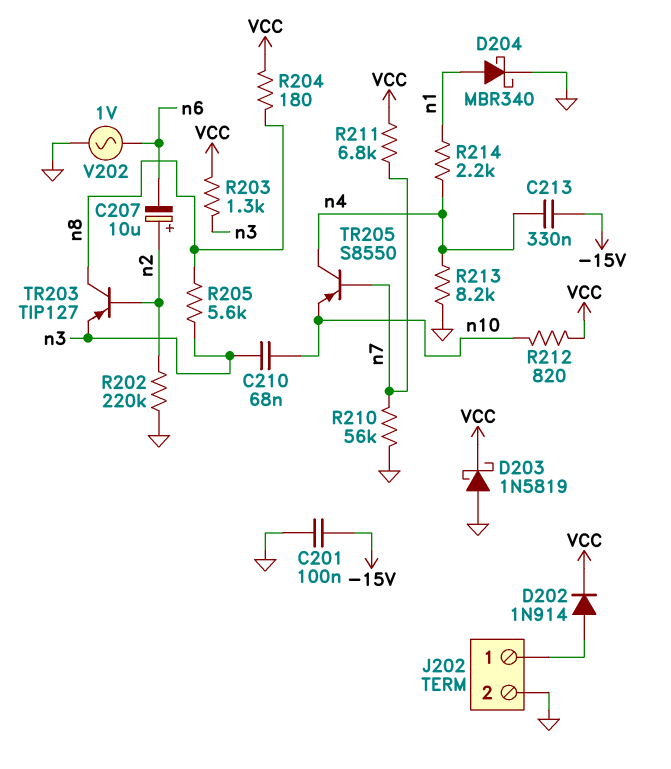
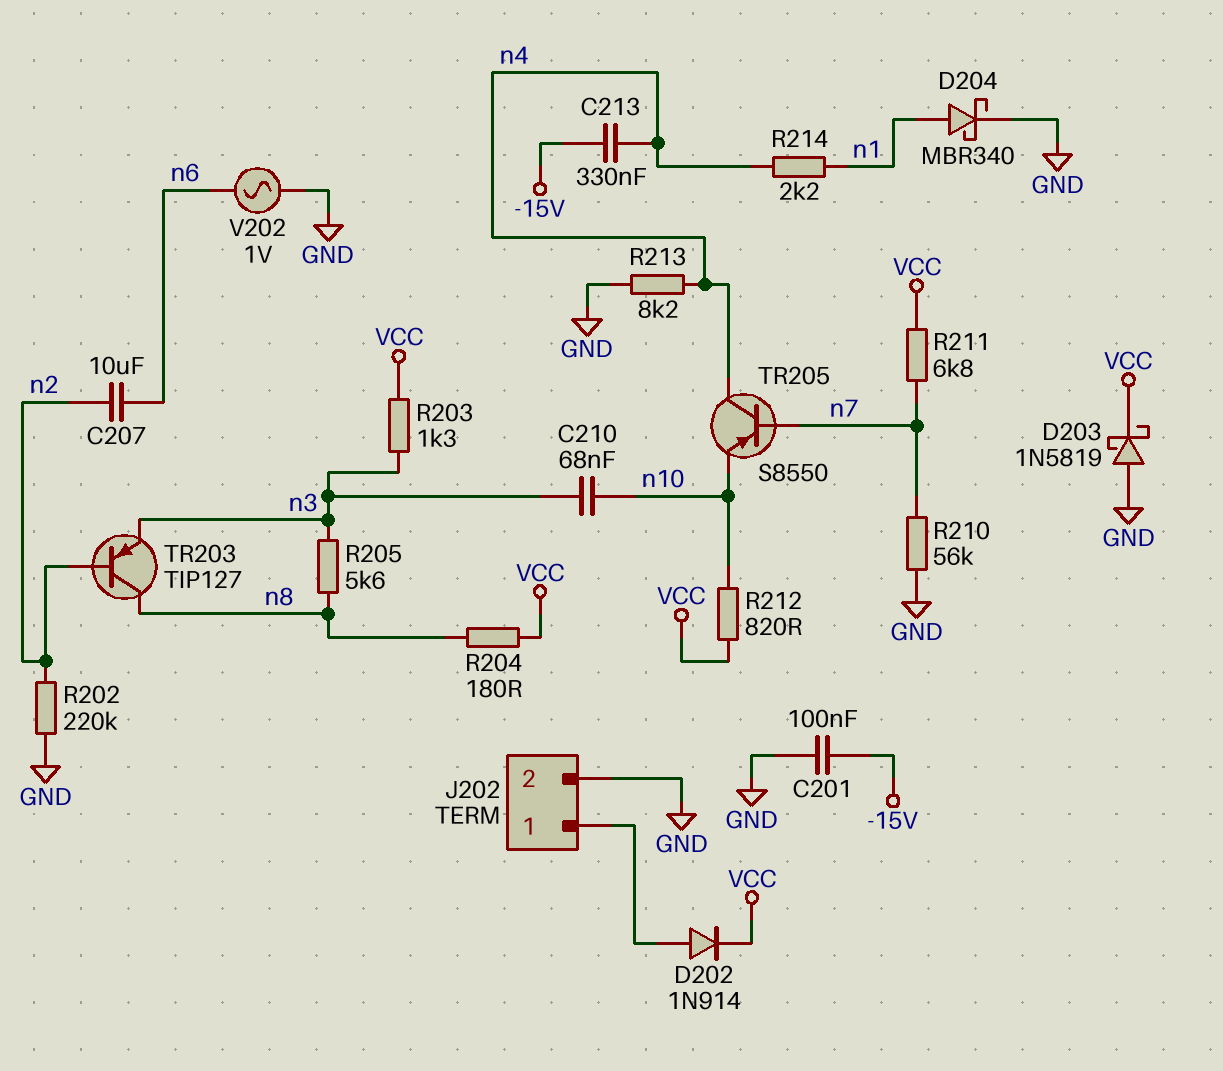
C207: 10uF (plus n2, minus n6) -> 10uF (n2, n6)

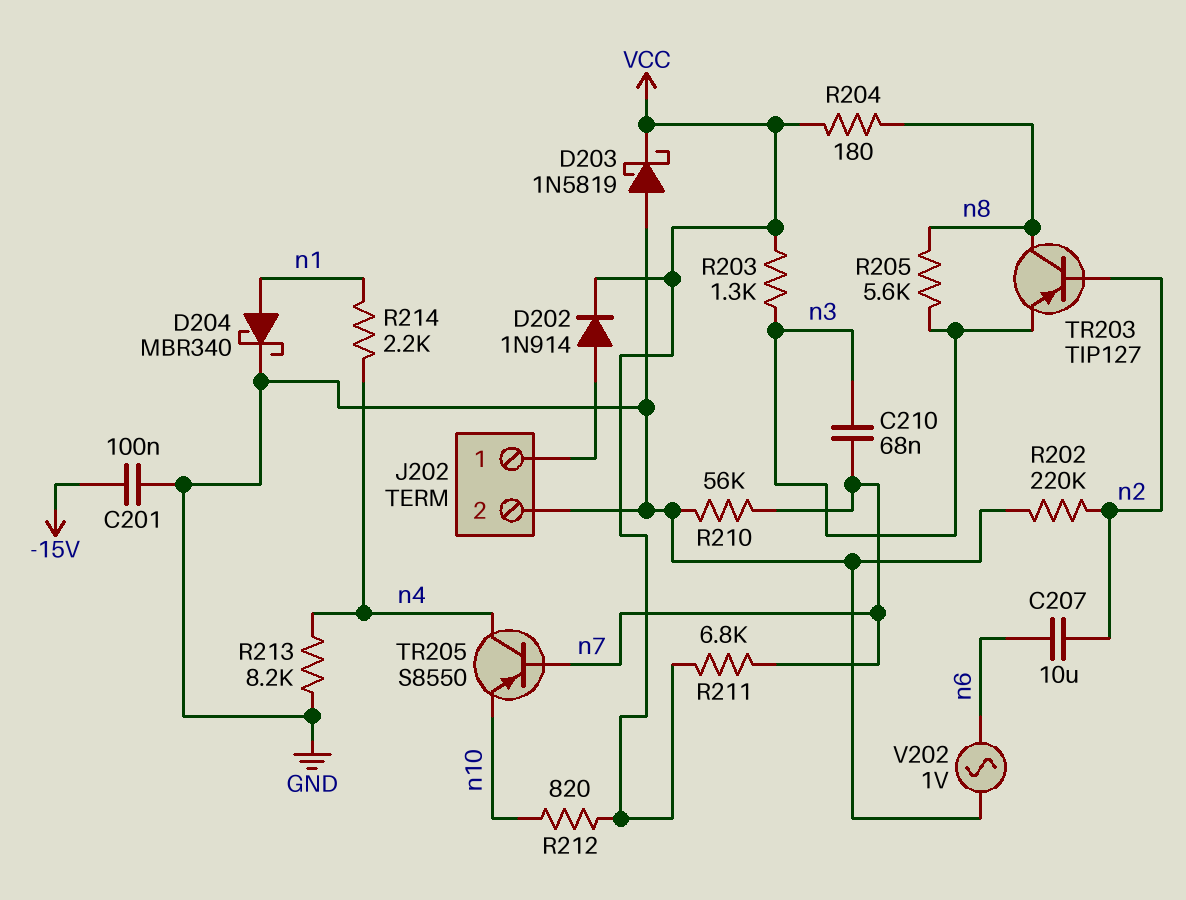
C210: 68nF (n3, n10) -> 68nF (n3, n7)
C213: 330nF (-15V, n4) -> none

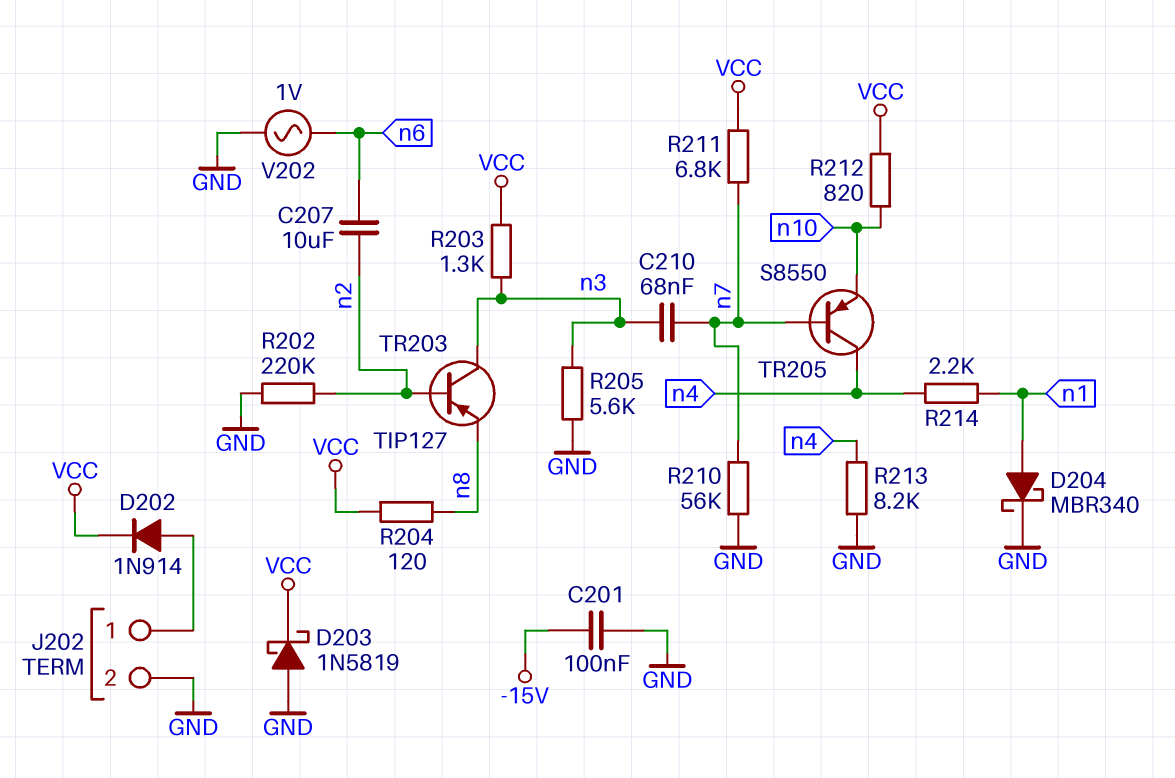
R204: 180 (VCC, n8) -> 120 (VCC, n8)
R205: 5.6k (n3, n8) -> 5.6k (GND, n3)
TR203: PNP TIP127 (B n2, C n8, E n3) -> PNP TIP127 (B n2, C n3, E n8)

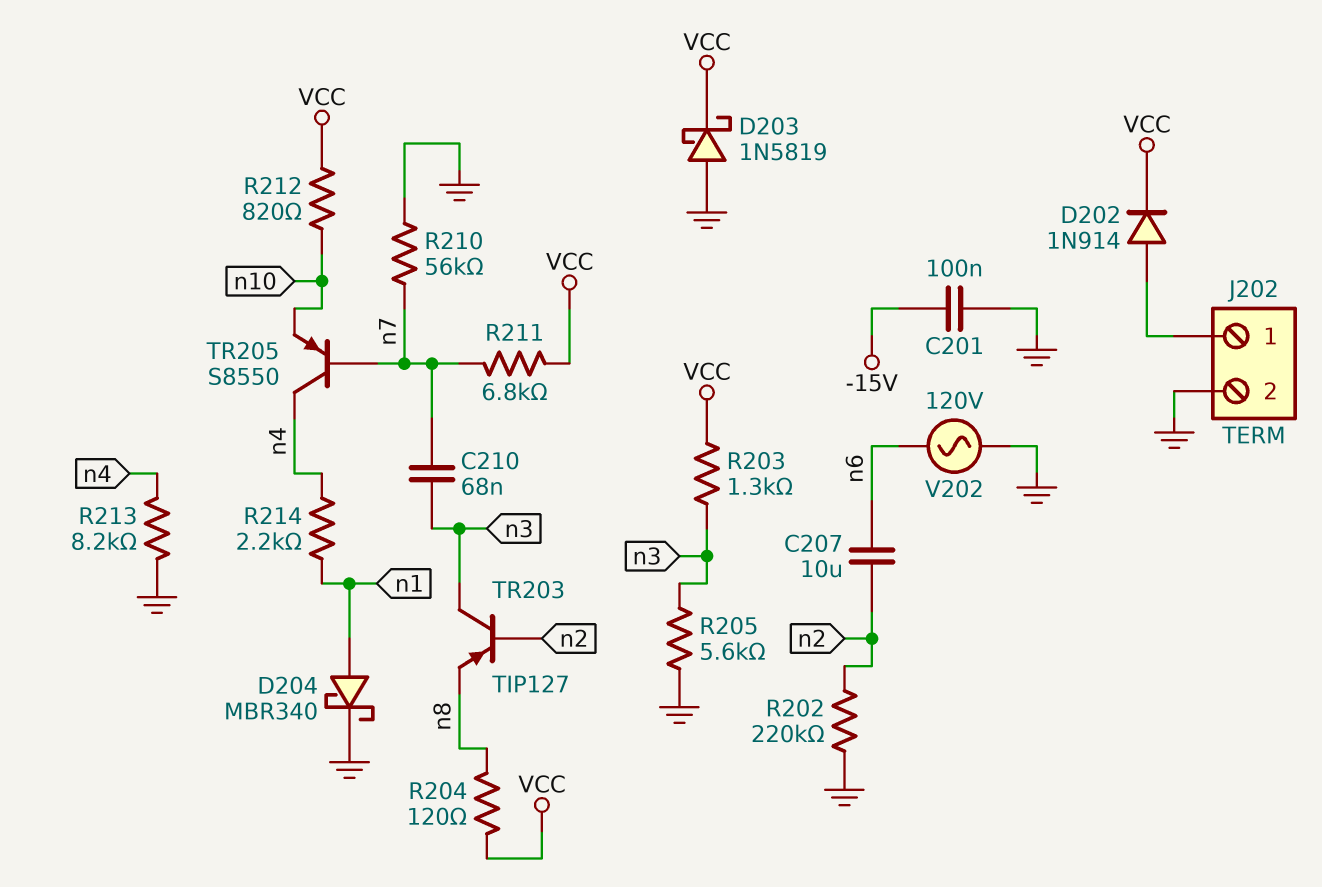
V202: AC 1V (GND, n6) -> AC 120V (GND, n6)

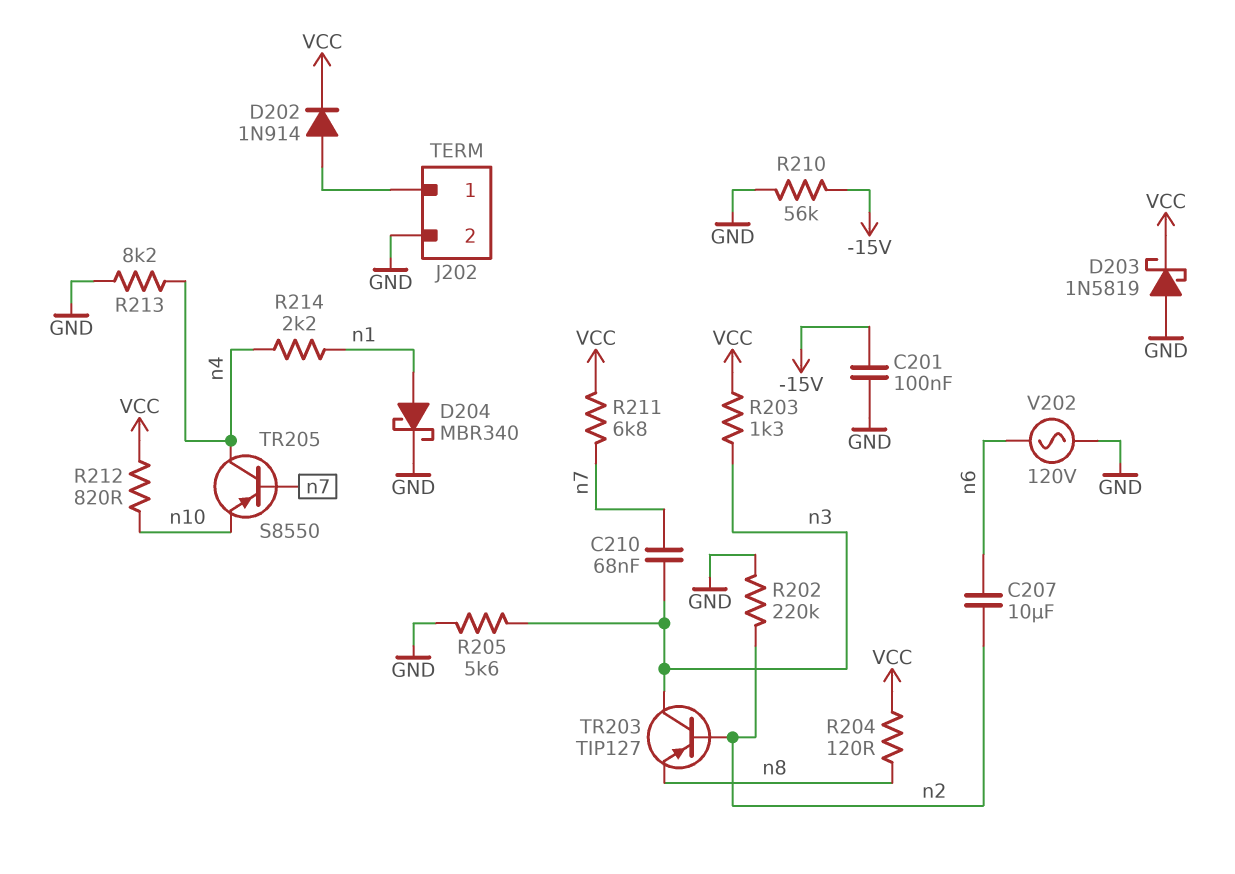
R210: 56k (GND, n7) -> 56k (-15V, GND)

